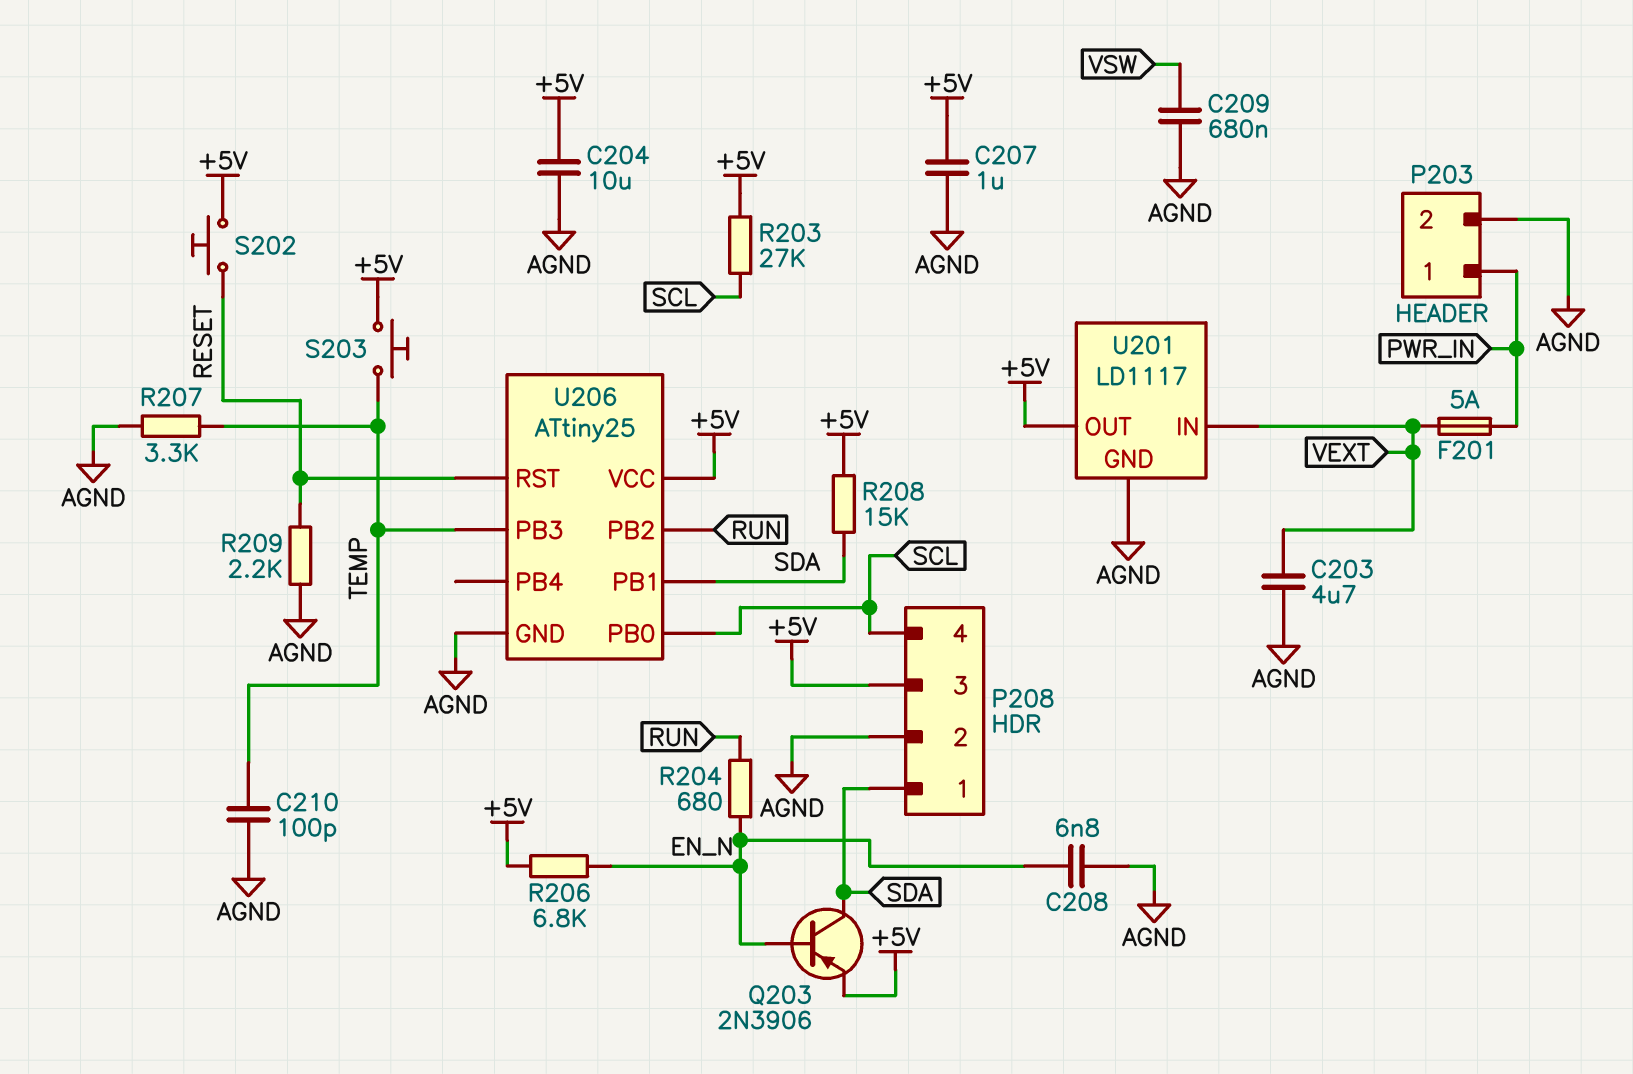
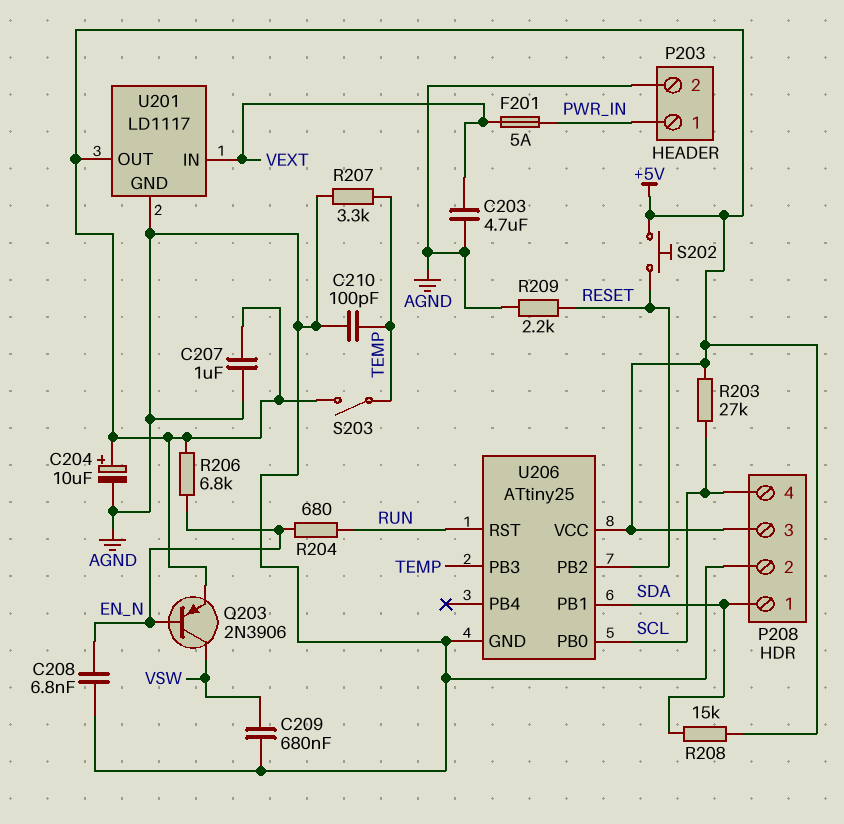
C204: 10uF (+5V, AGND) -> 10uF (plus +5V, minus AGND)
Q203: PNP 2N3906 (B EN_N, C SDA, E +5V) -> PNP 2N3906 (B EN_N, C VSW, E +5V)
S203: button (+5V, TEMP) -> switch (+5V, TEMP)
U206 pin PB2: RUN -> RESET
U206 pin RST: RESET -> RUN

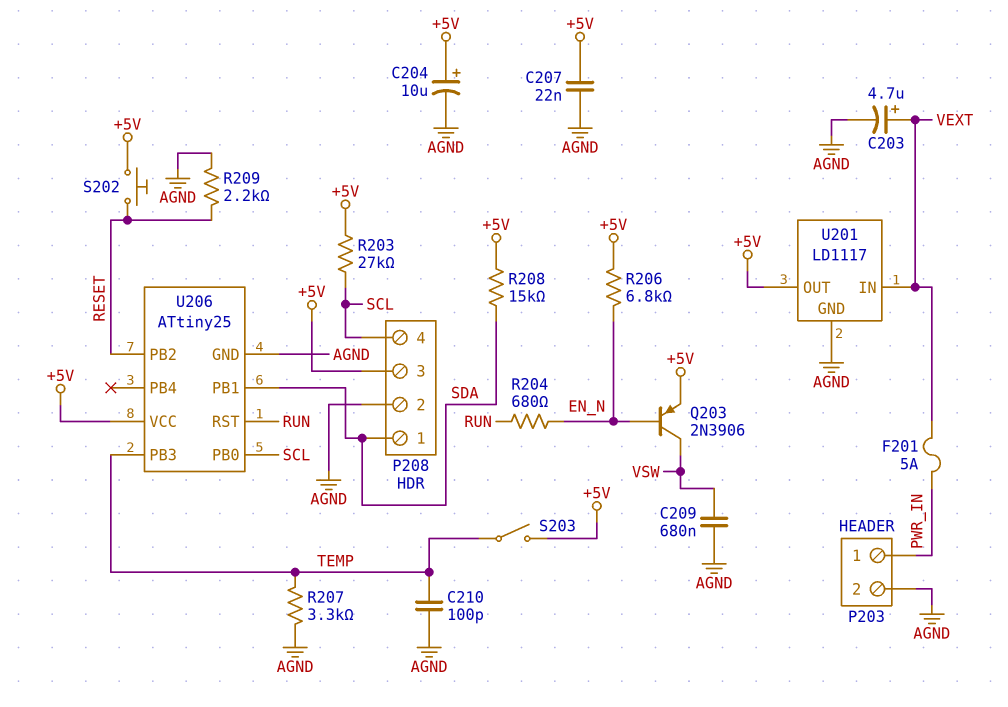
C203: 4.7uF (AGND, VEXT) -> 4.7uF (plus VEXT, minus AGND)
C207: 1uF (+5V, AGND) -> 22nF (+5V, AGND)
C208: 6.8nF (AGND, EN_N) -> none

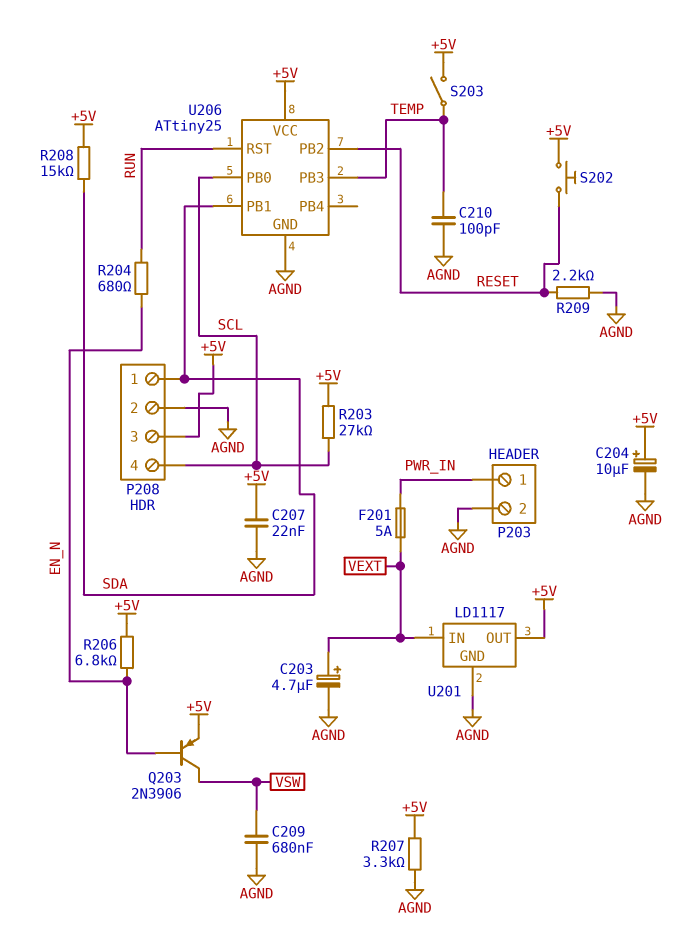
R207: 3.3k (AGND, TEMP) -> 3.3k (+5V, AGND)

